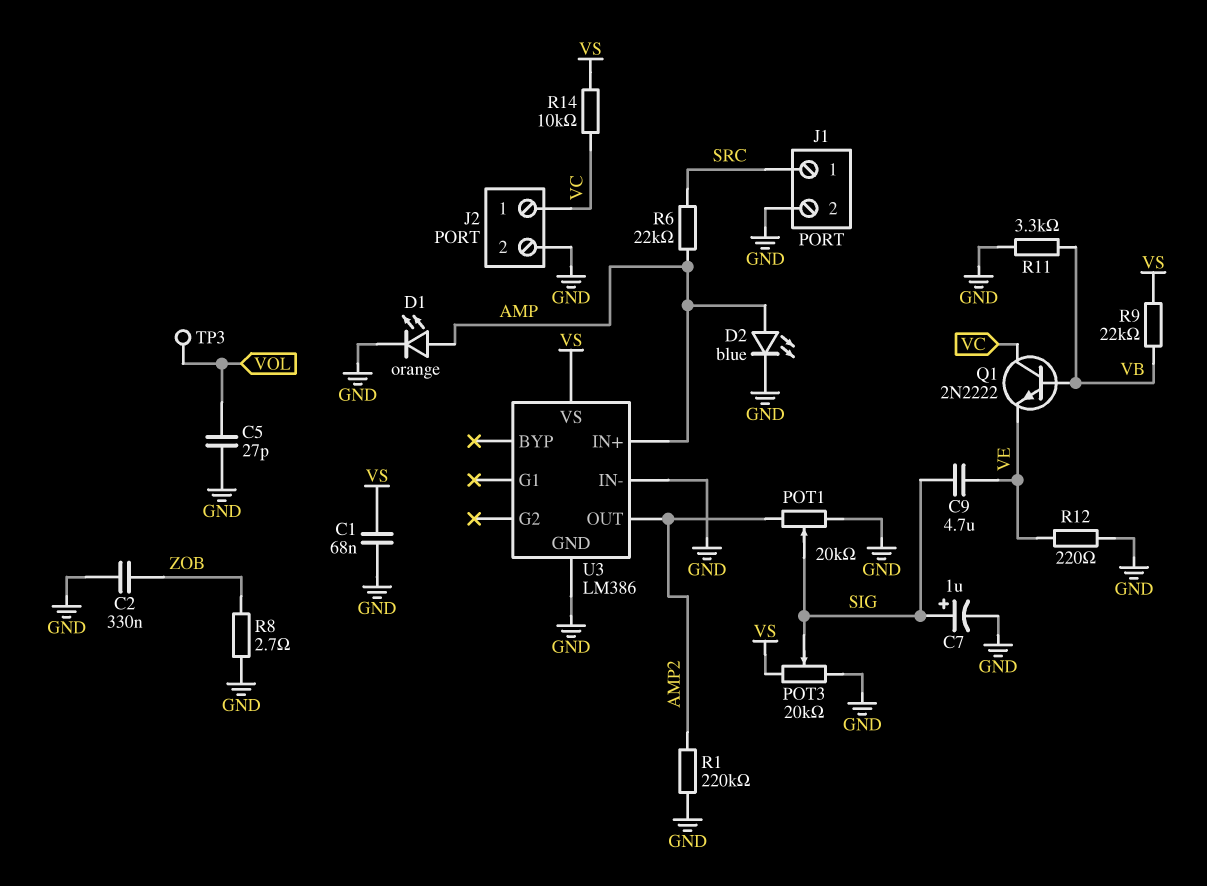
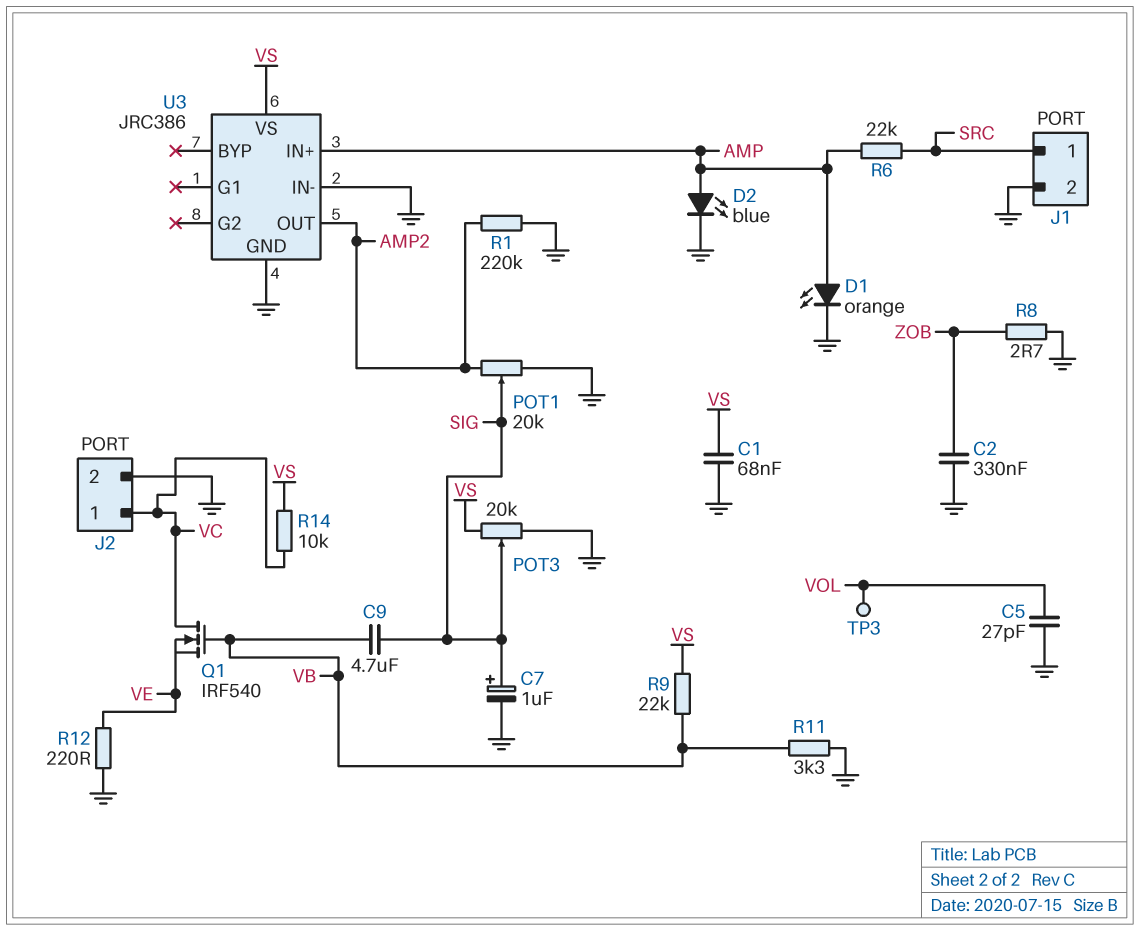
C9: 4.7uF (SIG, VE) -> 4.7uF (SIG, VB)
Q1: NPN 2N2222 (B VB, C VC, E VE) -> NMOS IRF540 (G VB, D VC, S VE)
U3: LM386 -> JRC386

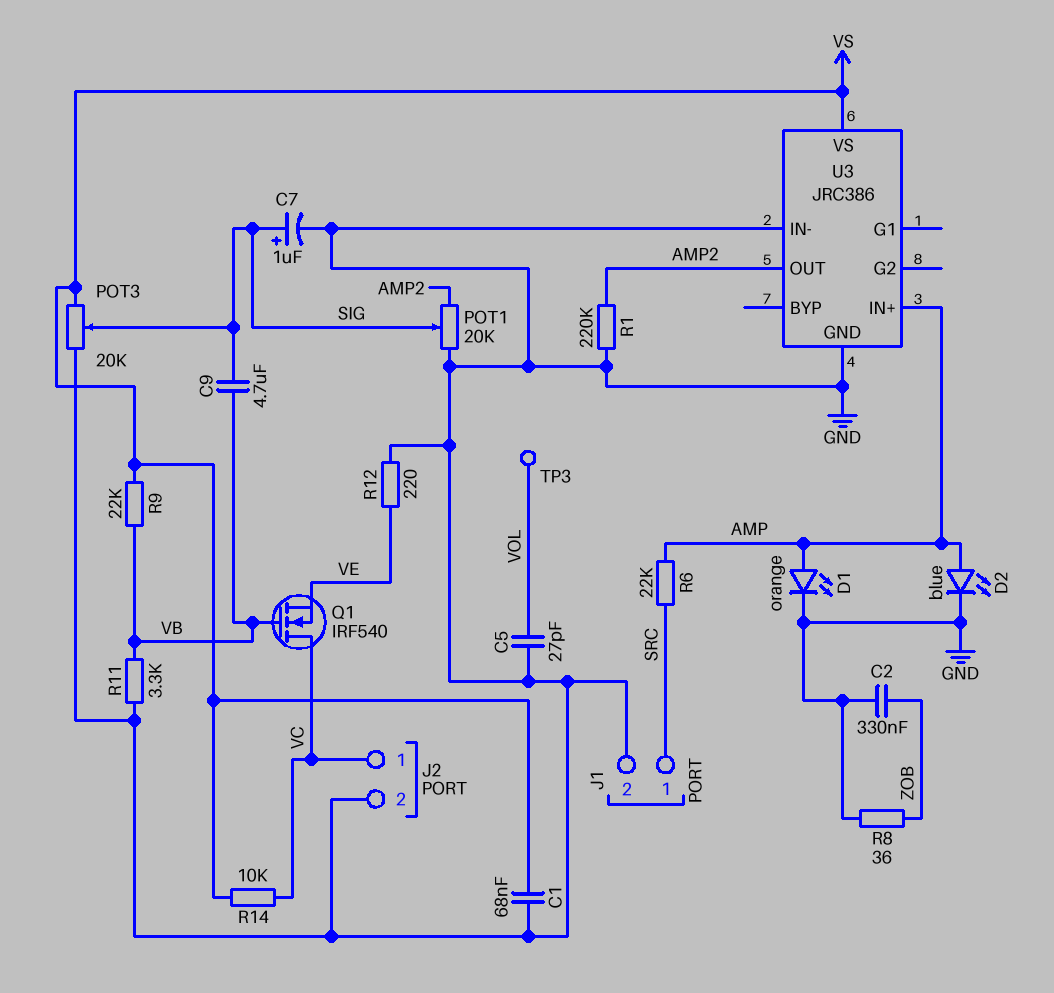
R8: 2.7 (GND, ZOB) -> 36 (GND, ZOB)

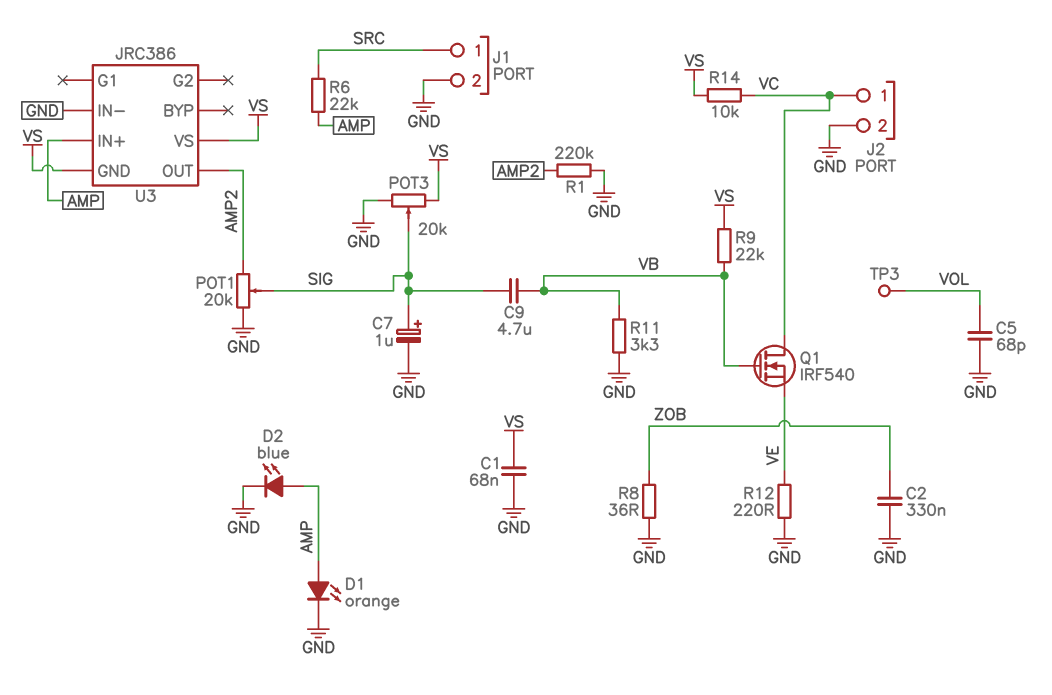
C5: 27pF (GND, VOL) -> 68pF (GND, VOL)
U3 pin GND: GND -> VS

